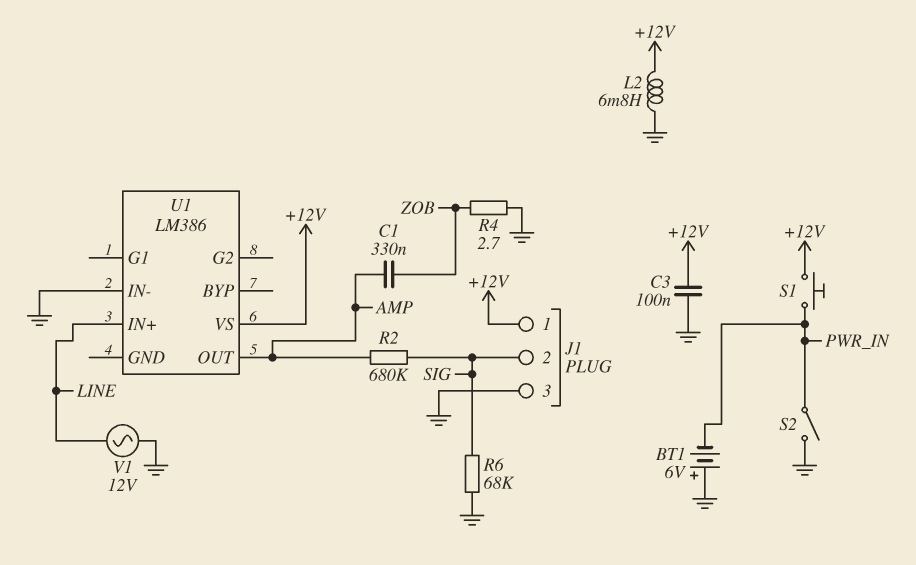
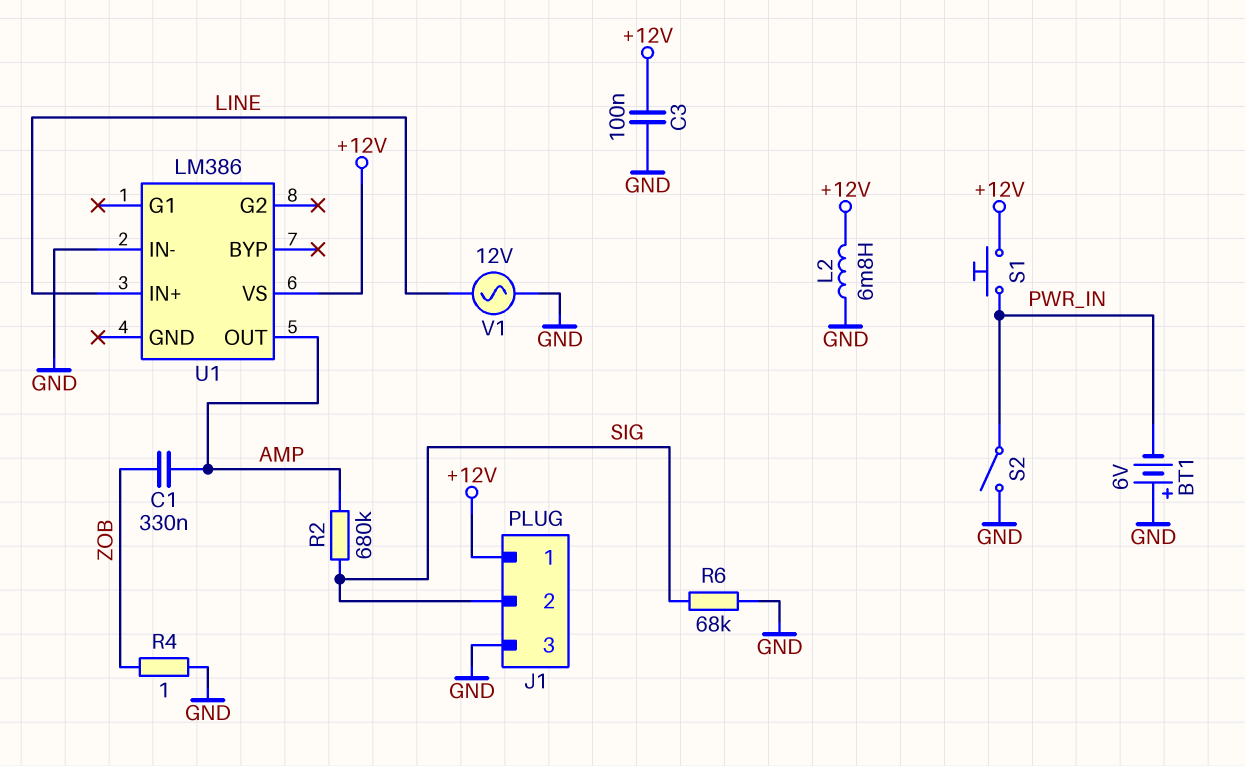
R4: 2.7 (GND, ZOB) -> 1 (GND, ZOB)

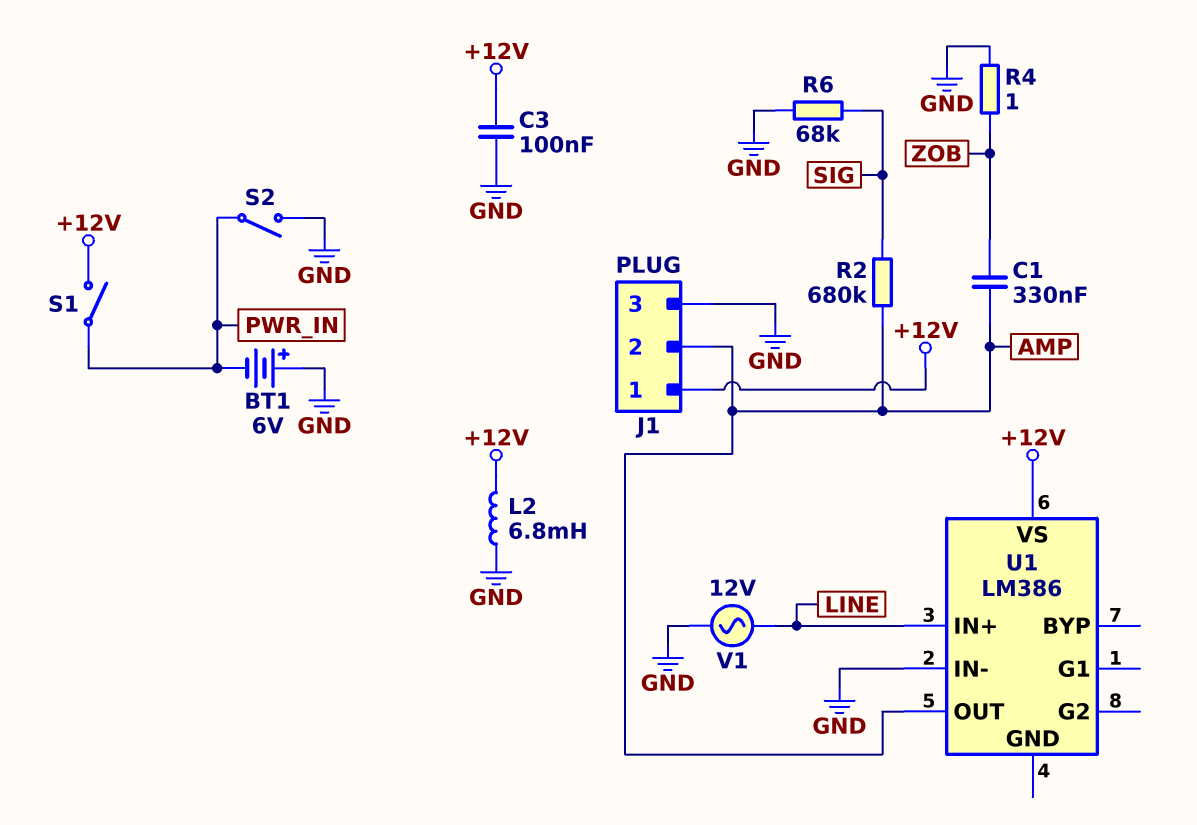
J1 pin 2: SIG -> AMP
S1: button (+12V, PWR_IN) -> switch (+12V, PWR_IN)

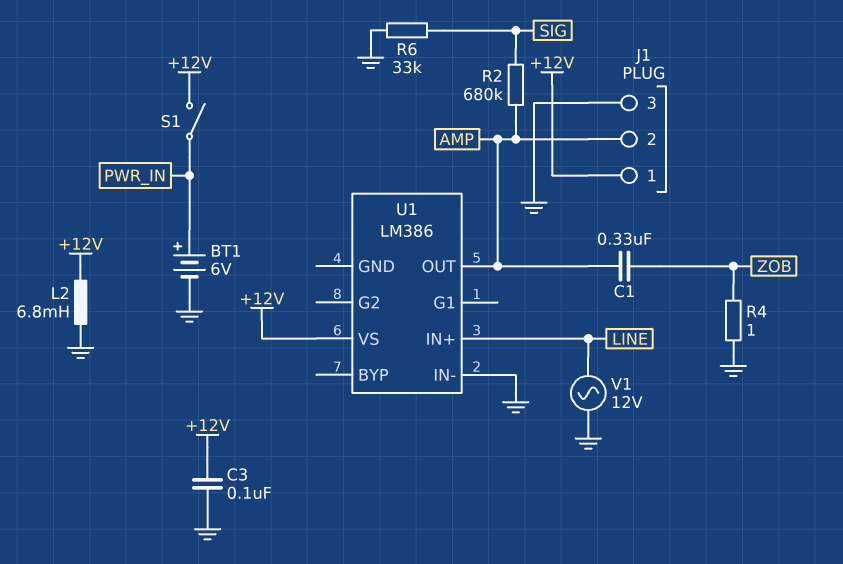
BT1: 6V (plus GND, minus PWR_IN) -> 6V (plus PWR_IN, minus GND)
R6: 68k (GND, SIG) -> 33k (GND, SIG)
S2: switch (GND, PWR_IN) -> none

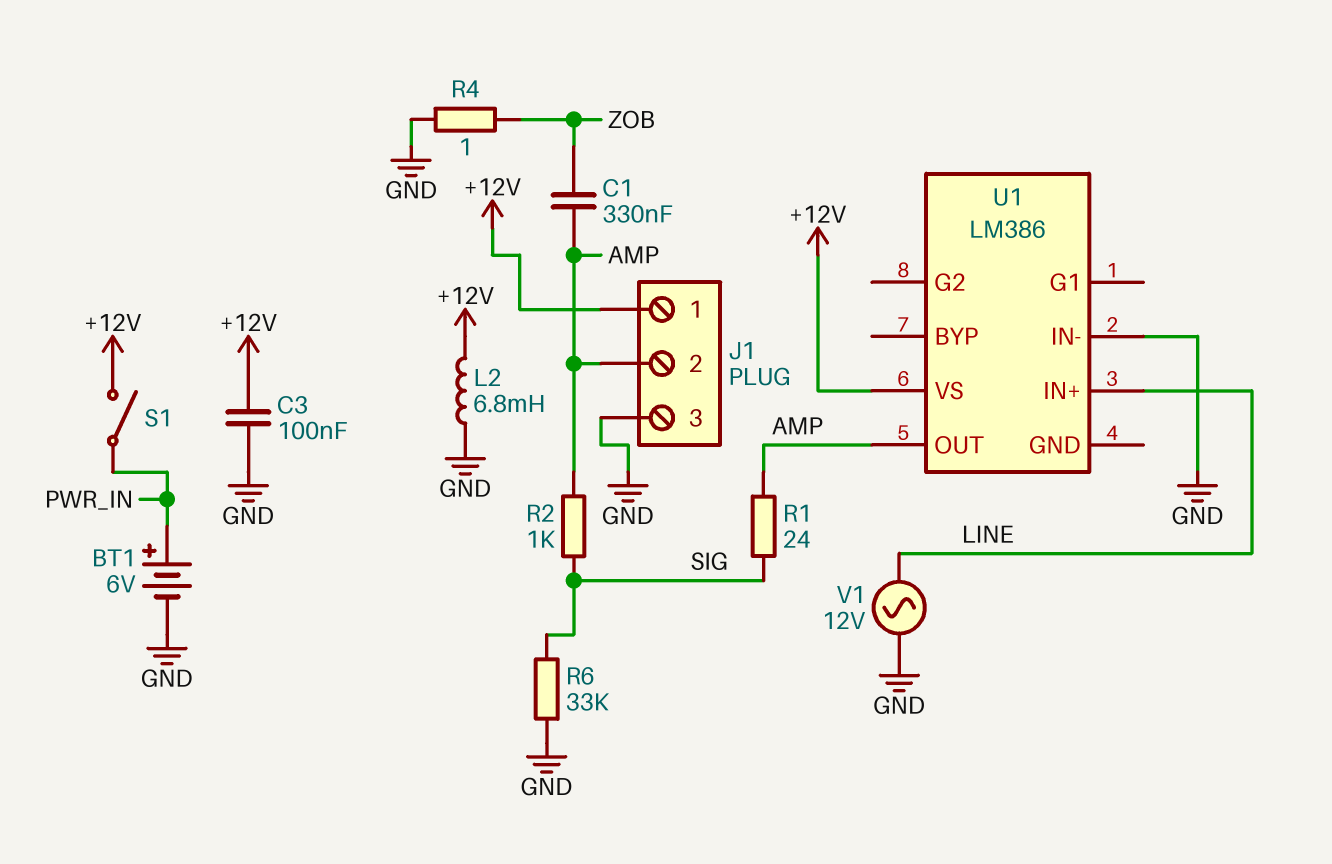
R1: none -> 24 (AMP, SIG)
R2: 680k (AMP, SIG) -> 1k (AMP, SIG)

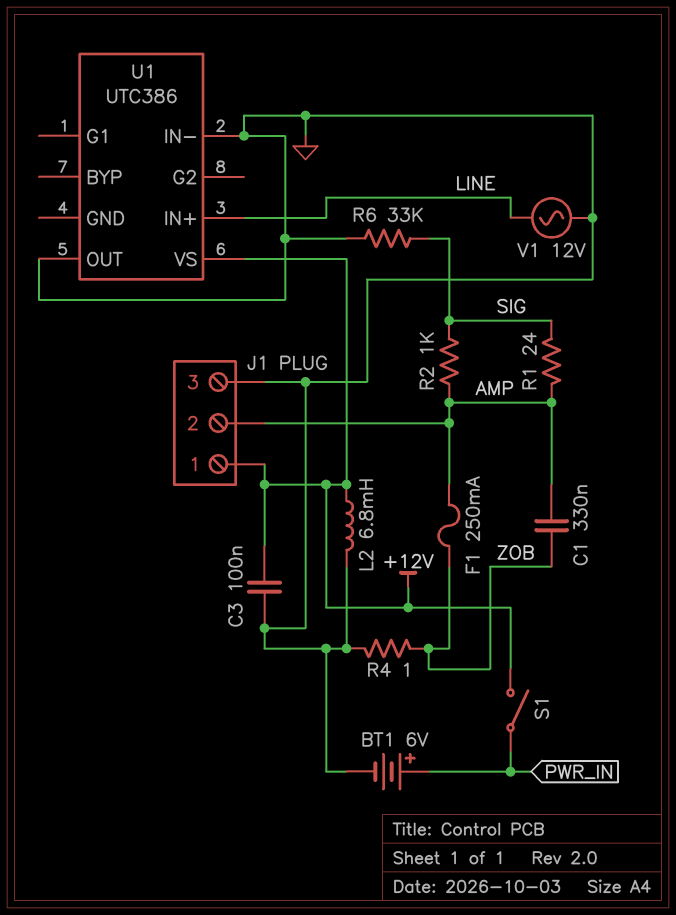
F1: none -> 250mA (AMP, ZOB)
U1: LM386 -> UTC386
U1 pin OUT: AMP -> GND

